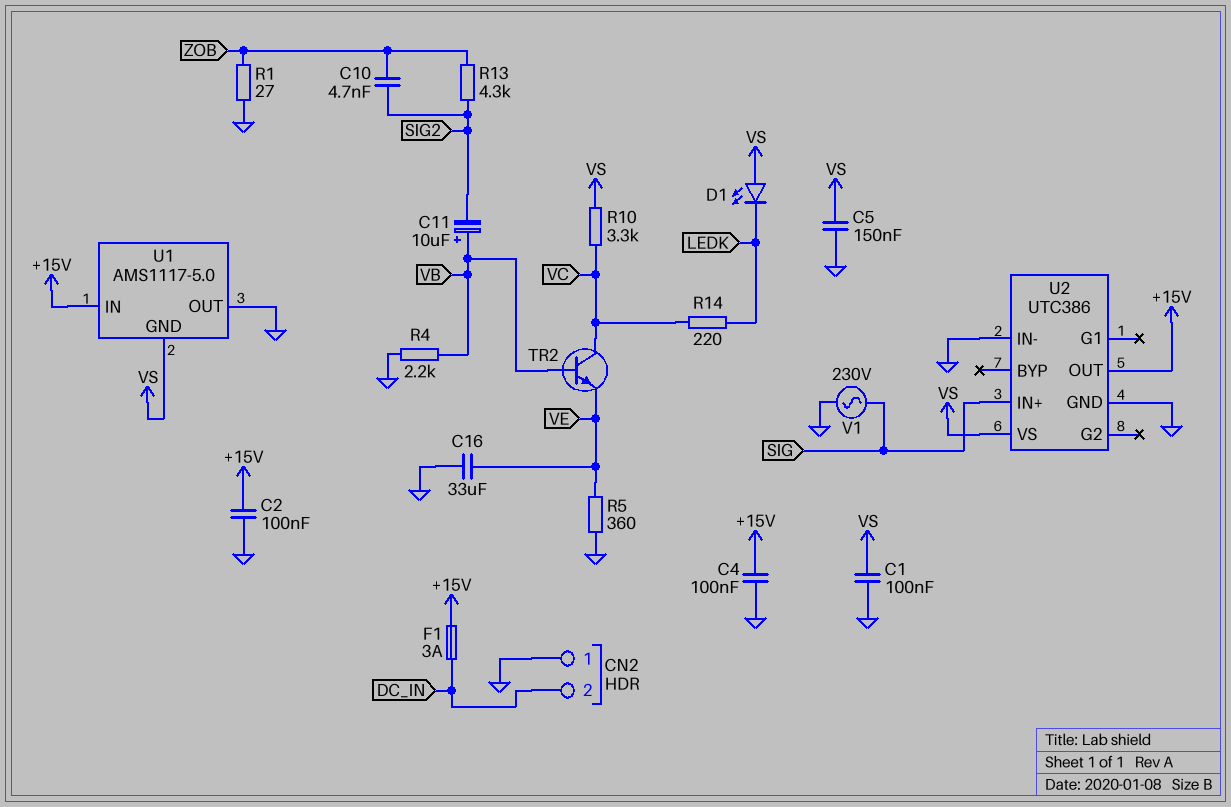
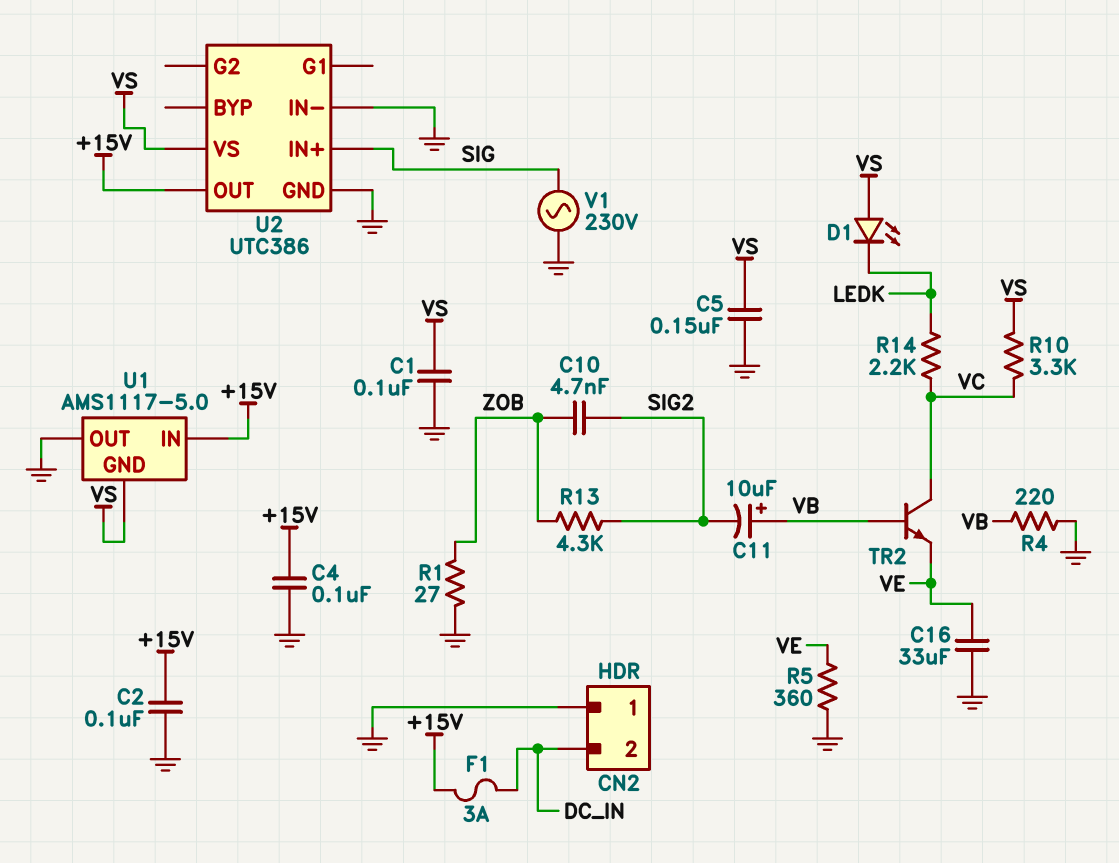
R4: 2.2k (GND, VB) -> 220 (GND, VB)
R14: 220 (LEDK, VC) -> 2.2k (LEDK, VC)

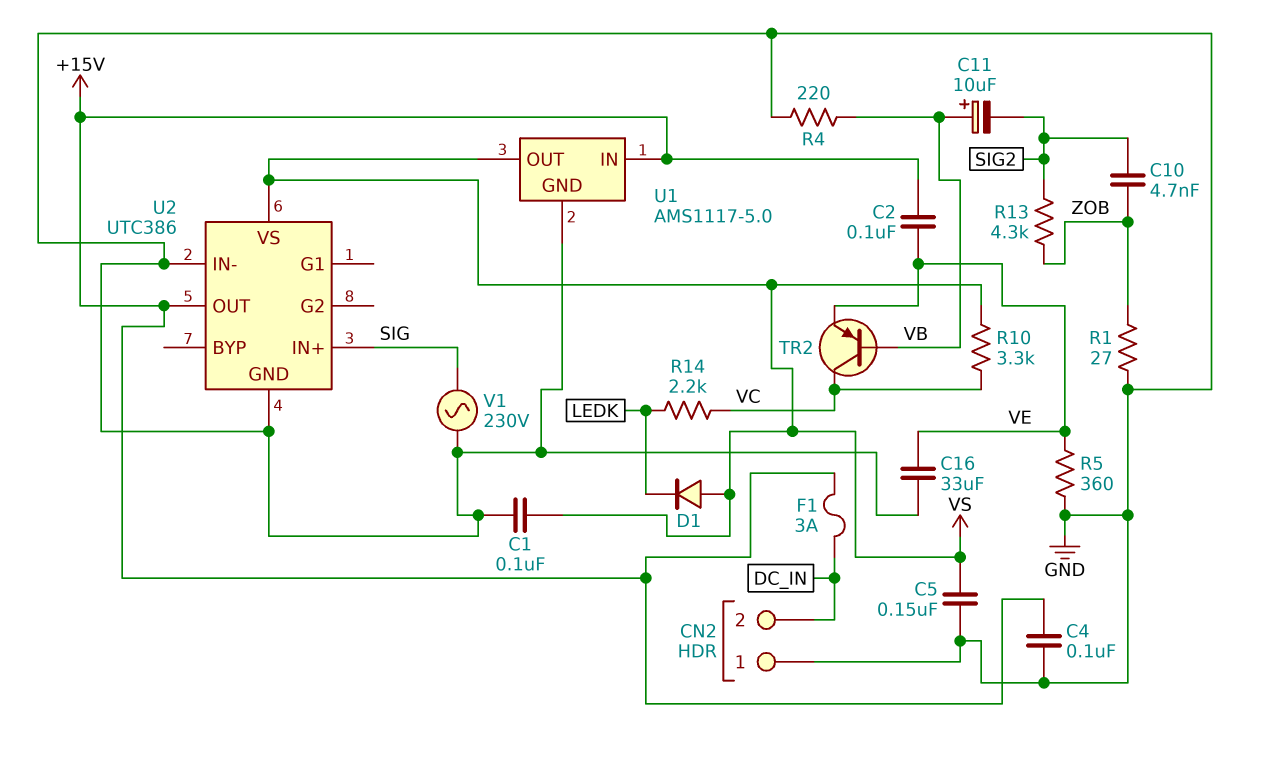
C2: 100nF (+15V, GND) -> 100nF (+15V, VE)
D1: LED (A VS, K LEDK) -> diode (A VS, K LEDK)
TR2: NPN (B VB, C VC, E VE) -> PNP (B VB, C VC, E VE)
U1 pin GND: VS -> GND
U1 pin OUT: GND -> VS

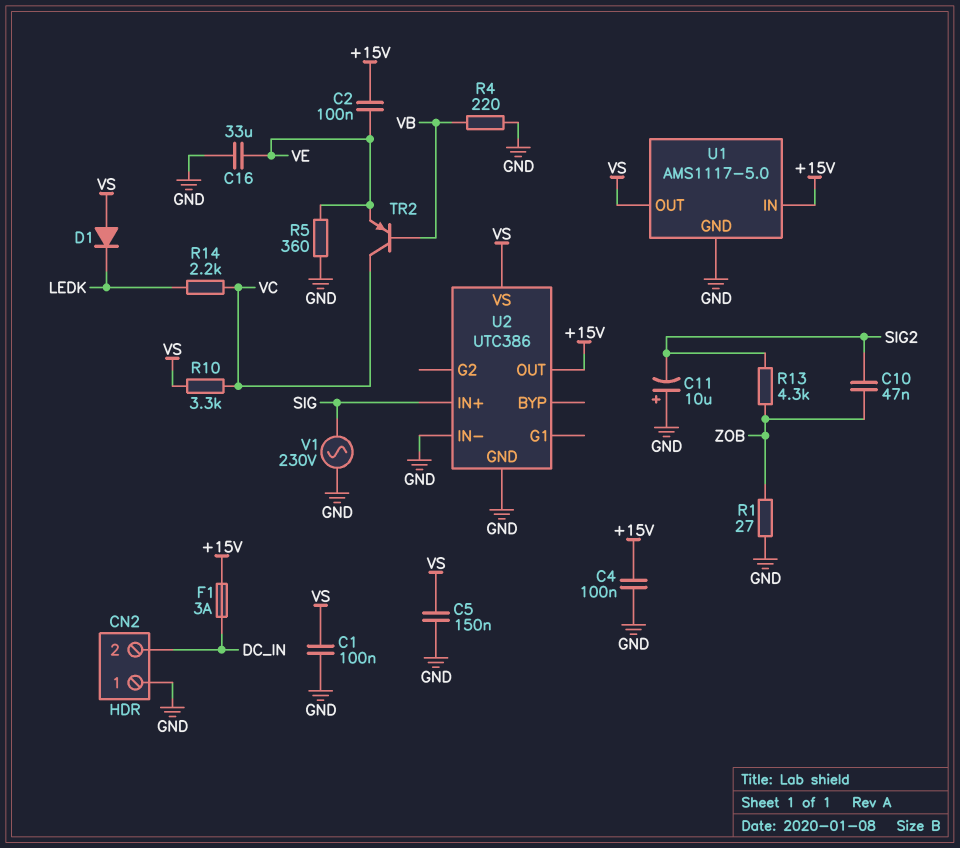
C10: 4.7nF (SIG2, ZOB) -> 47nF (SIG2, ZOB)
C11: 10uF (plus VB, minus SIG2) -> 10uF (plus GND, minus SIG2)

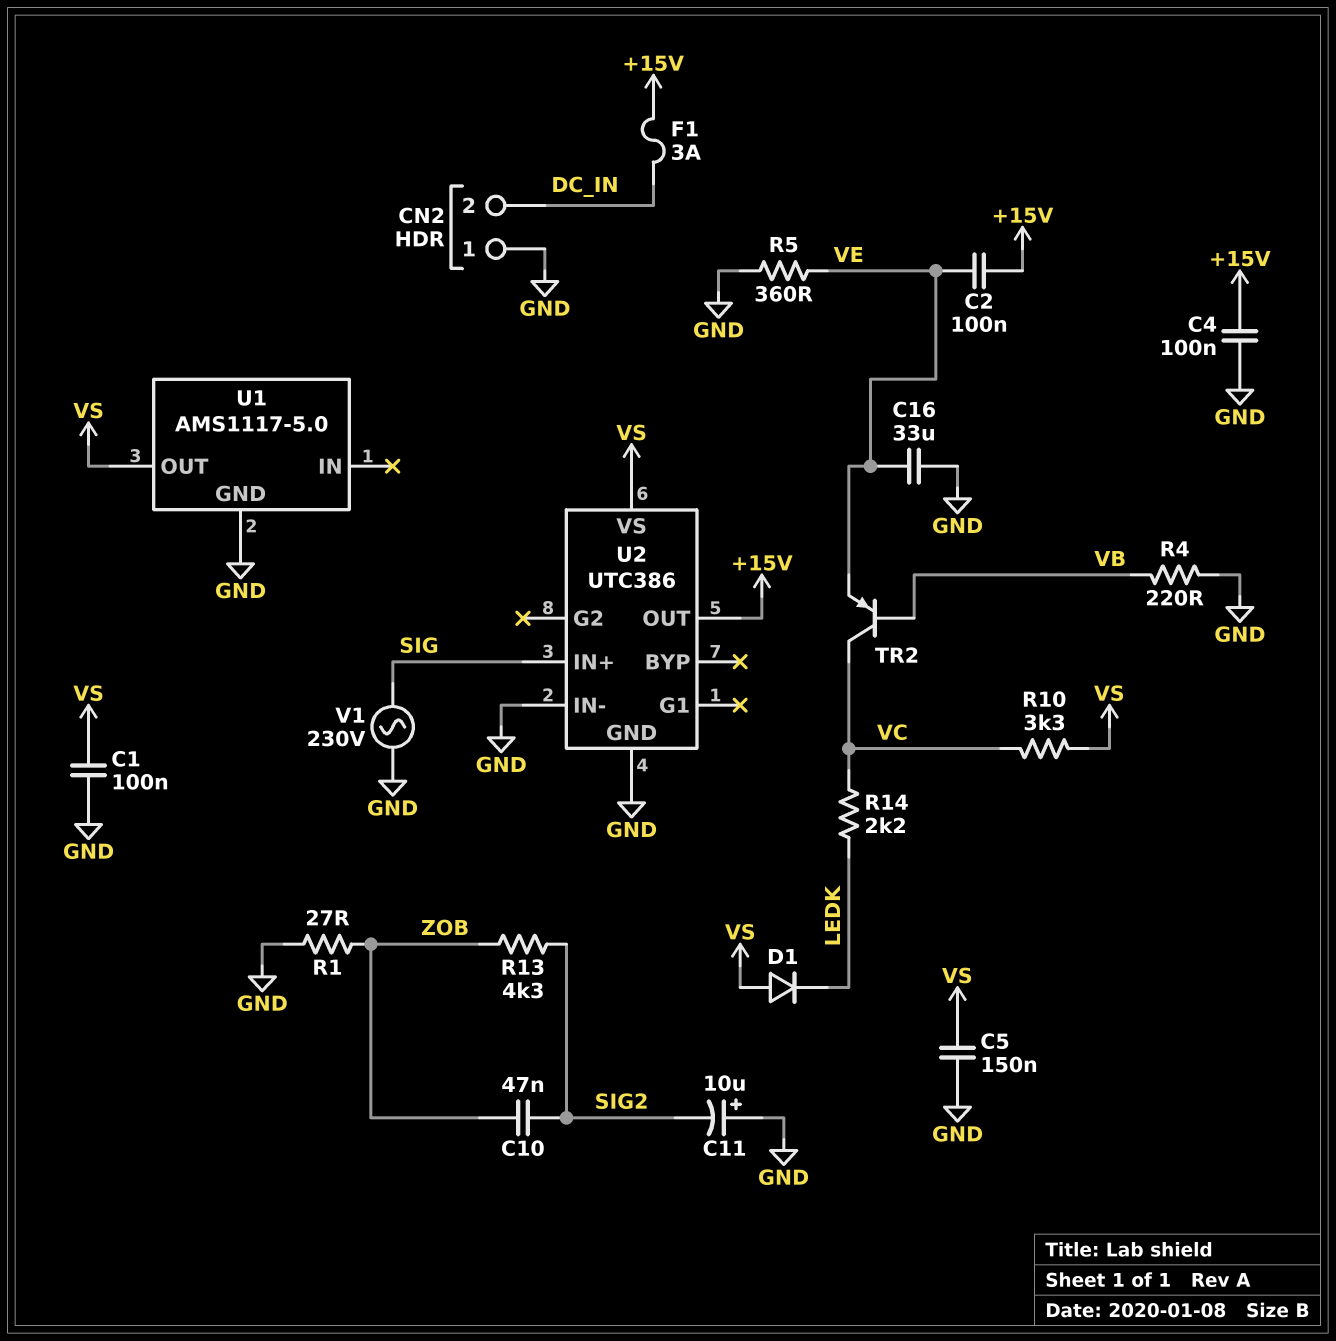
U1 pin IN: +15V -> none

